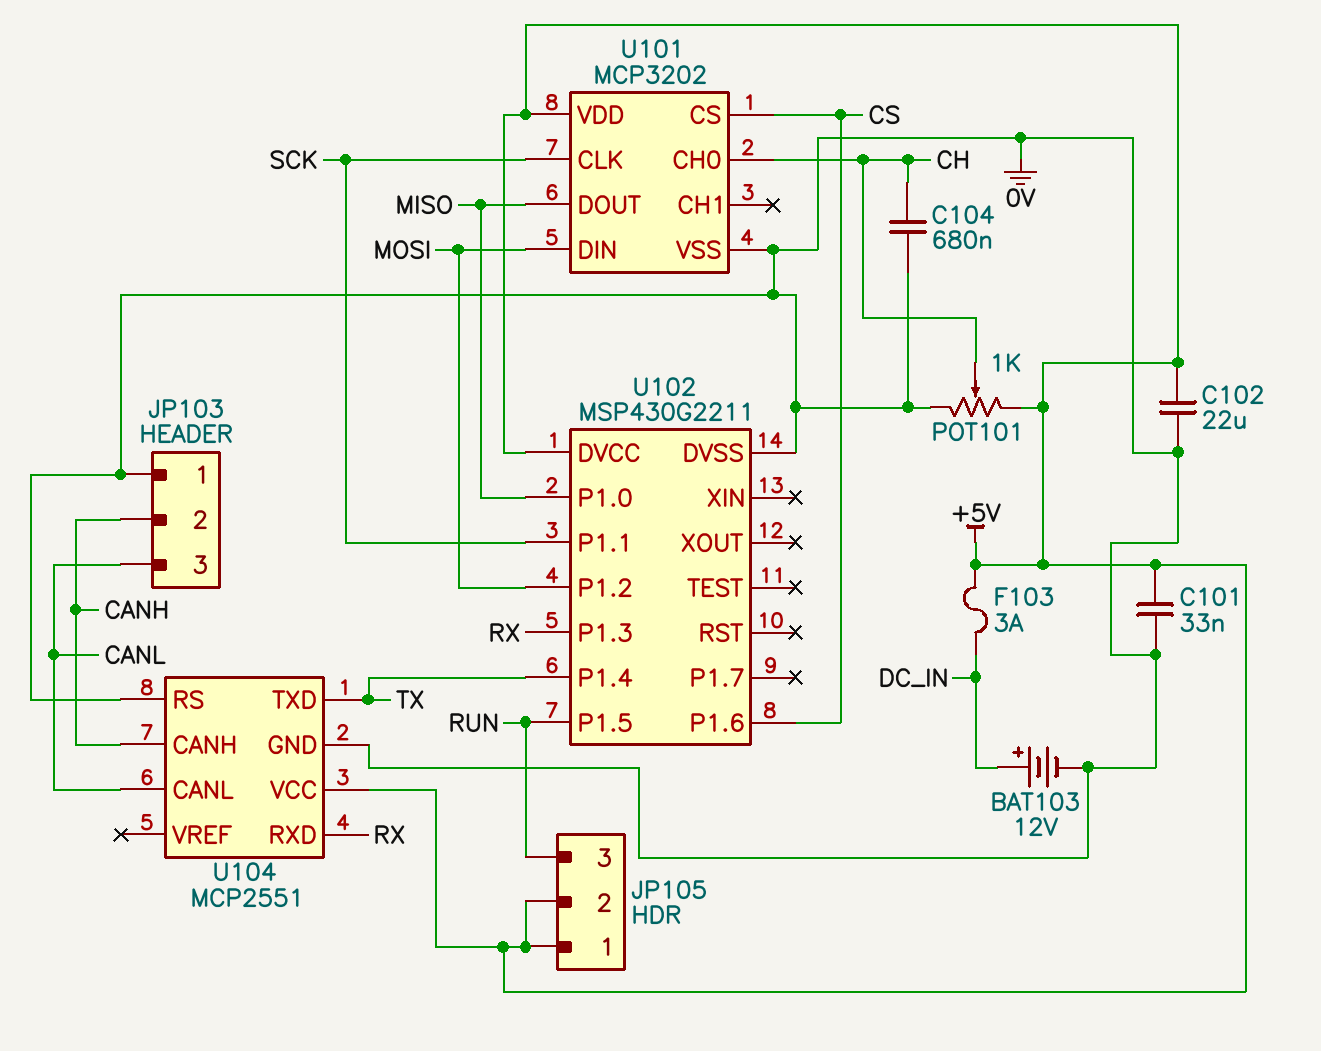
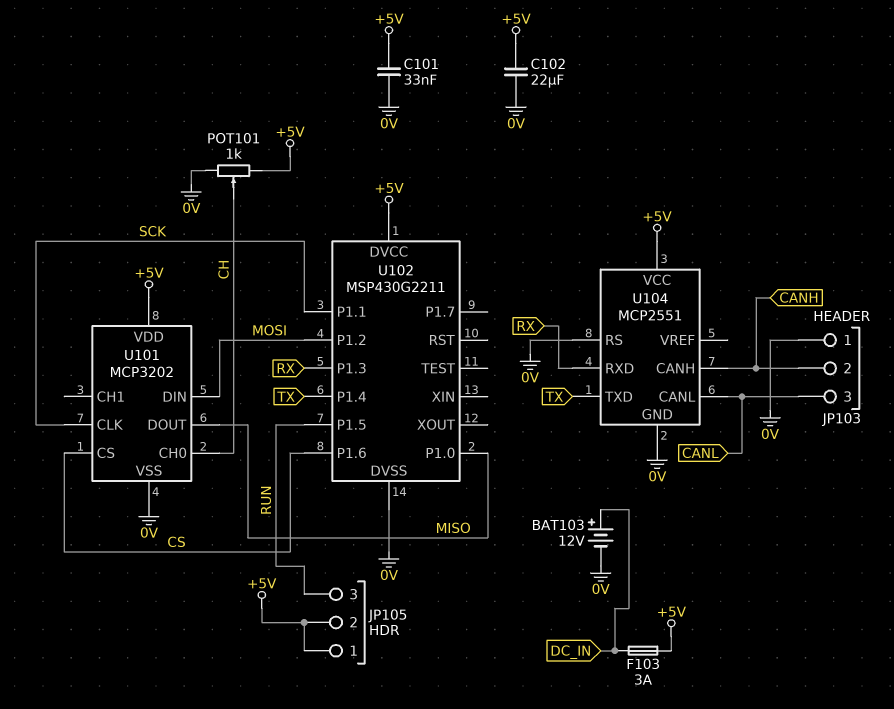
C104: 680nF (0V, CH) -> none

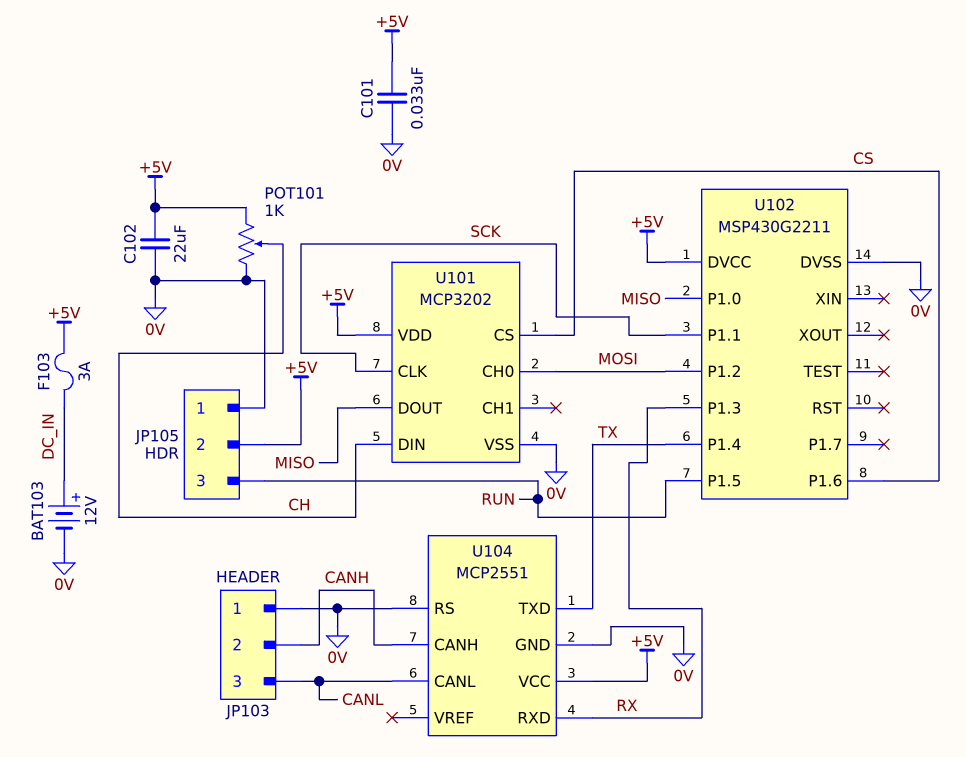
JP105 pin 1: +5V -> 0V
U101 pin CH0: CH -> MOSI
U101 pin DIN: MOSI -> CH

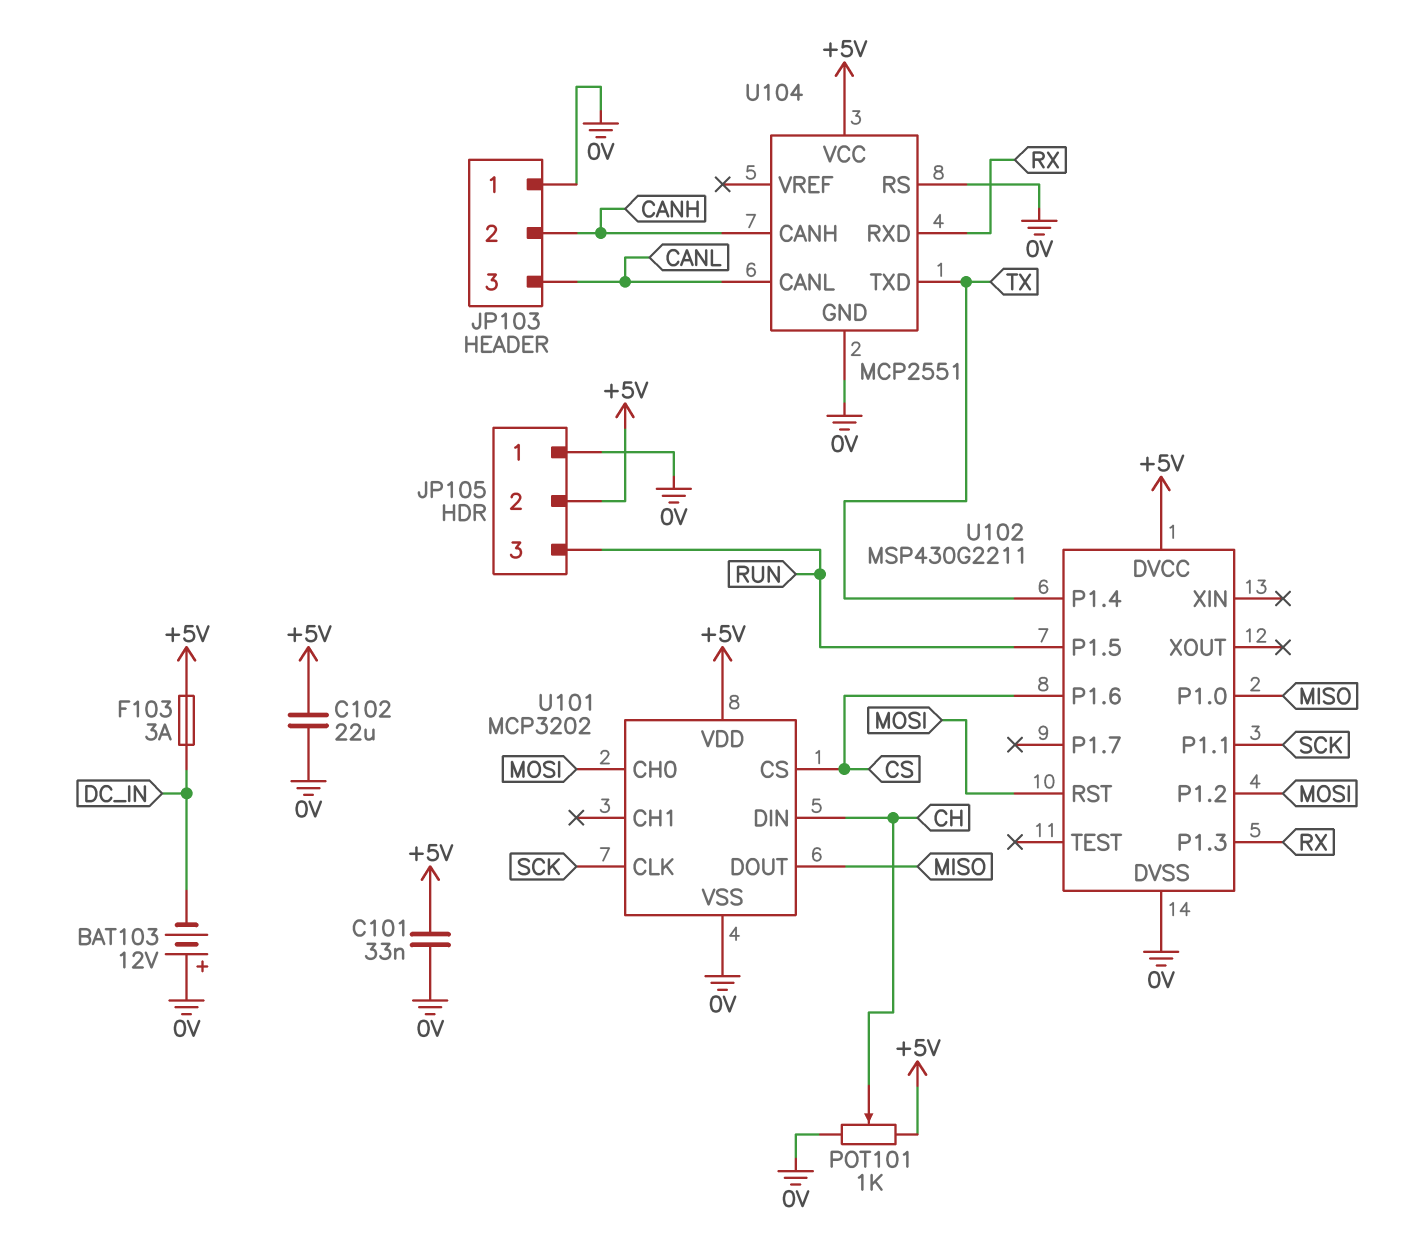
BAT103: 12V (plus DC_IN, minus 0V) -> 12V (plus 0V, minus DC_IN)
U102 pin RST: none -> MOSI

